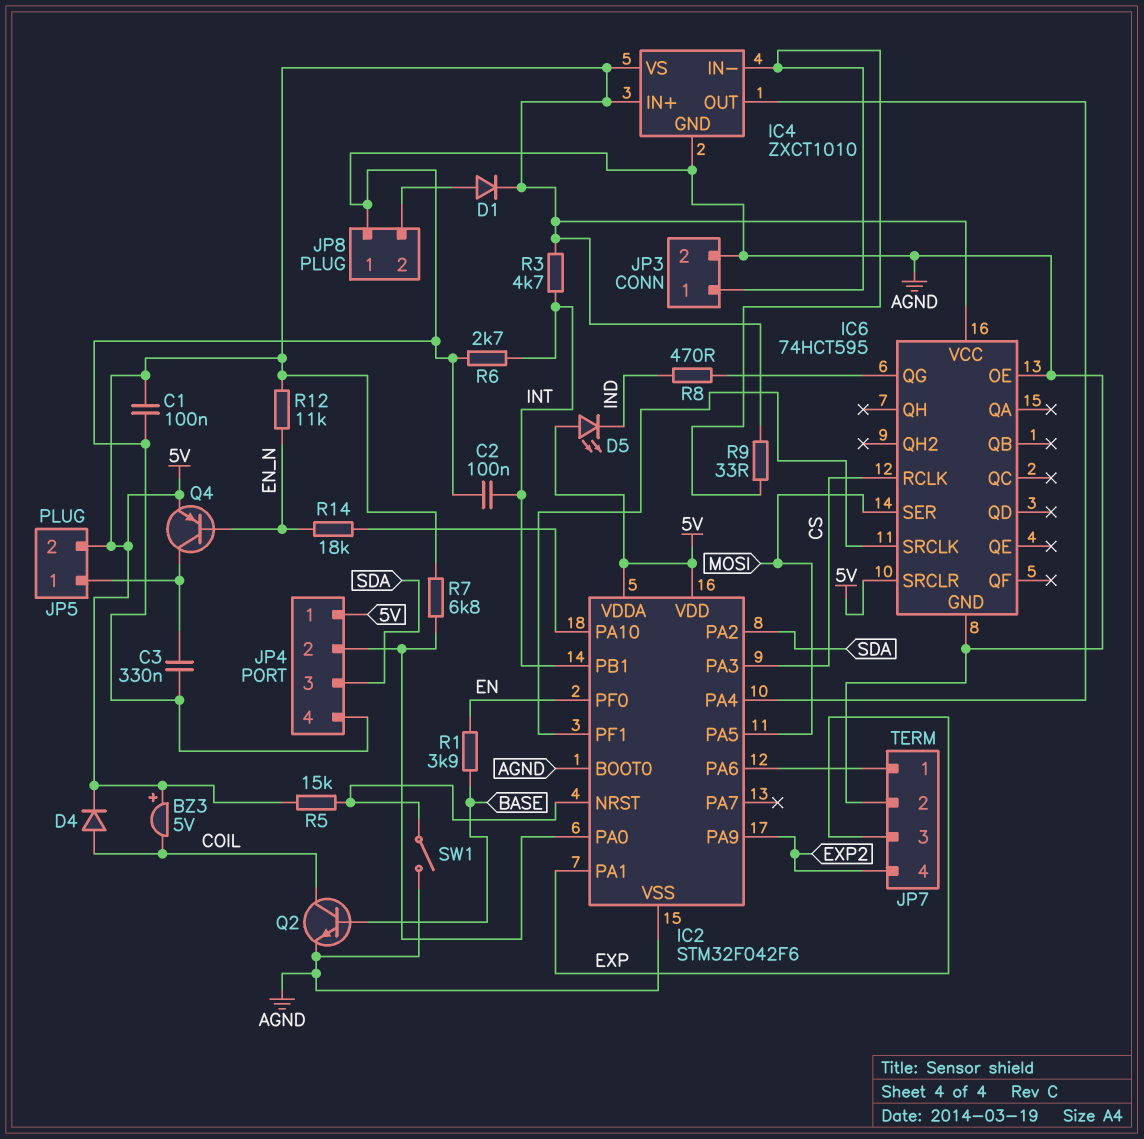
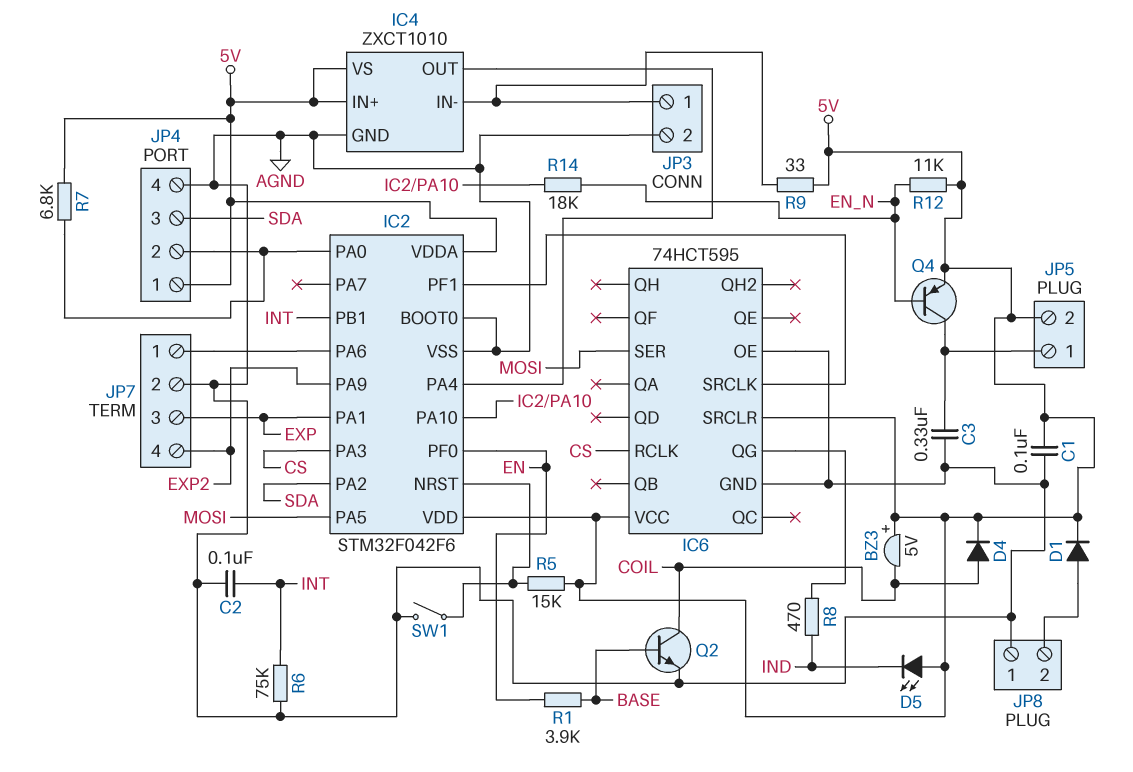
R3: 4.7k (5V, INT) -> none
R6: 2.7k (AGND, INT) -> 75k (AGND, INT)

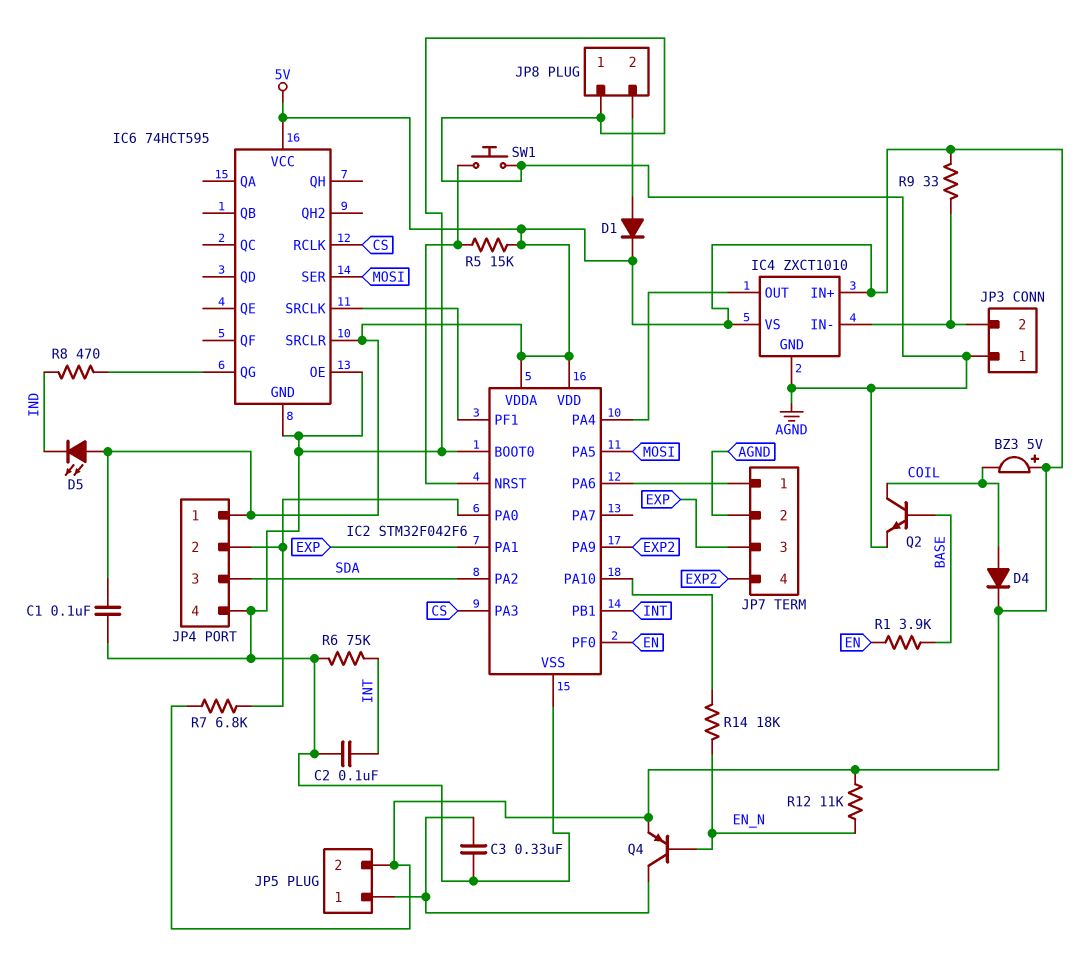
JP3 pin 1: IC4/IN- -> AGND
JP3 pin 2: AGND -> IC4/IN-
SW1: switch (AGND, IC2/NRST) -> button (AGND, IC2/NRST)

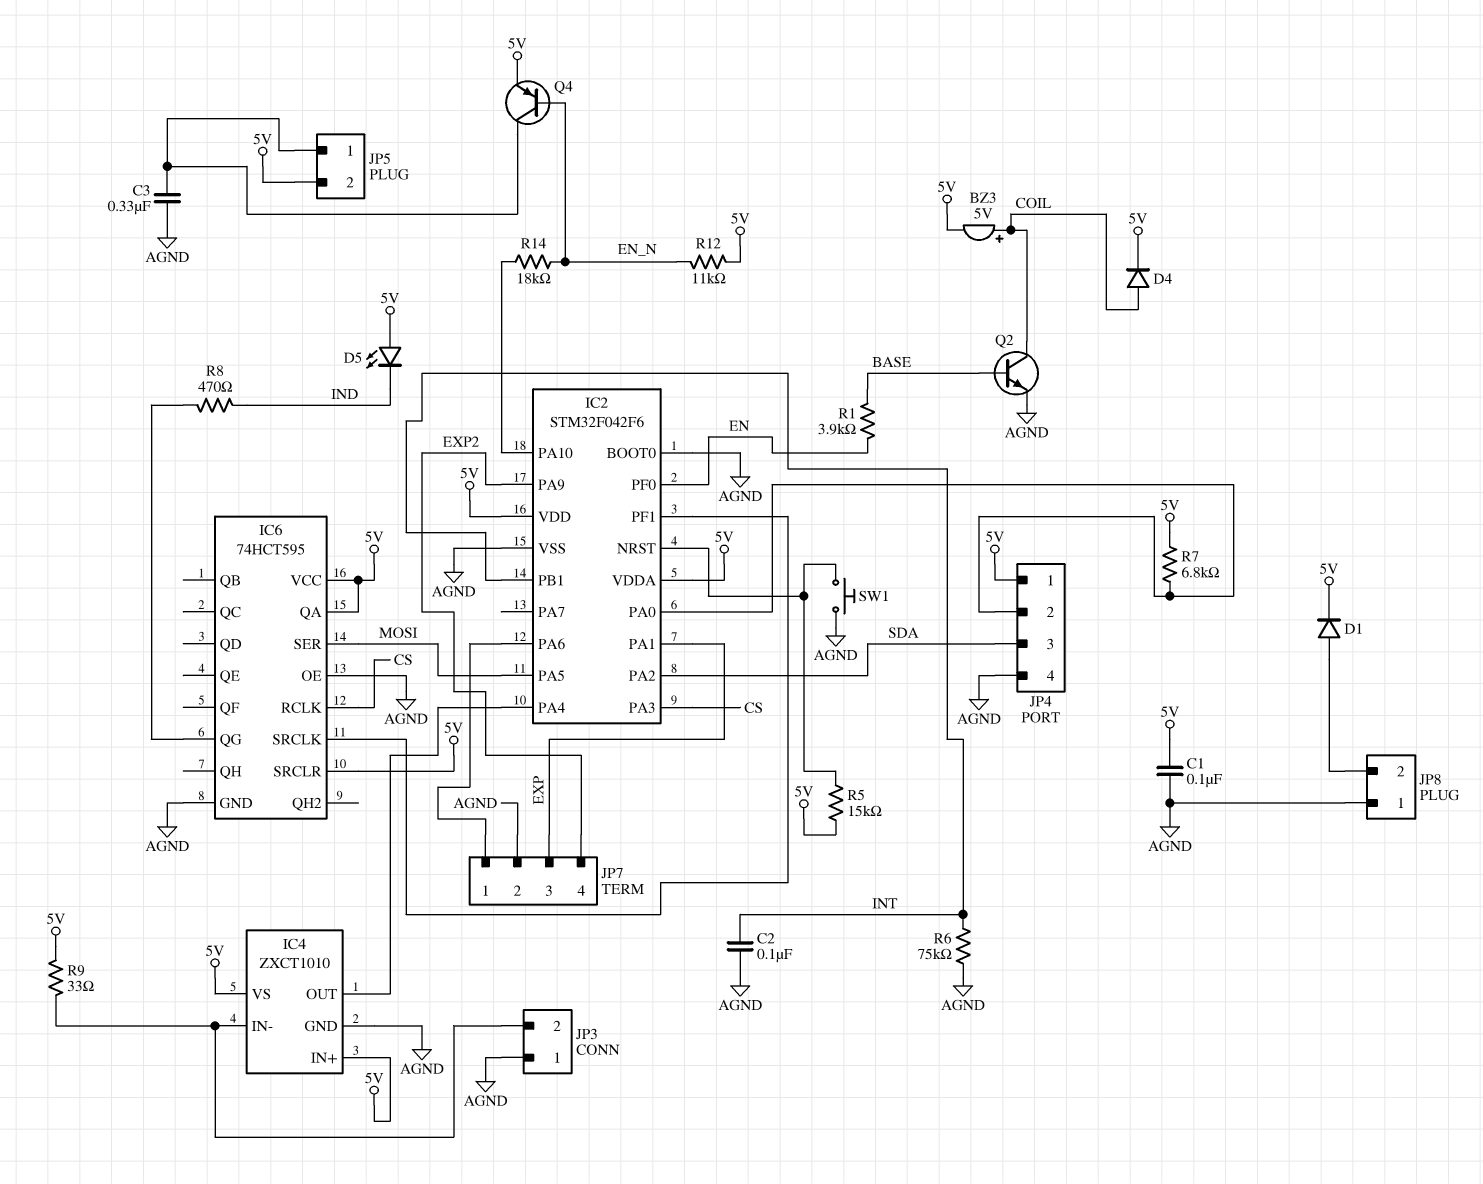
BZ3: buzzer 5V (plus 5V, minus COIL) -> buzzer 5V (plus COIL, minus 5V)
IC6 pin QA: none -> 5V

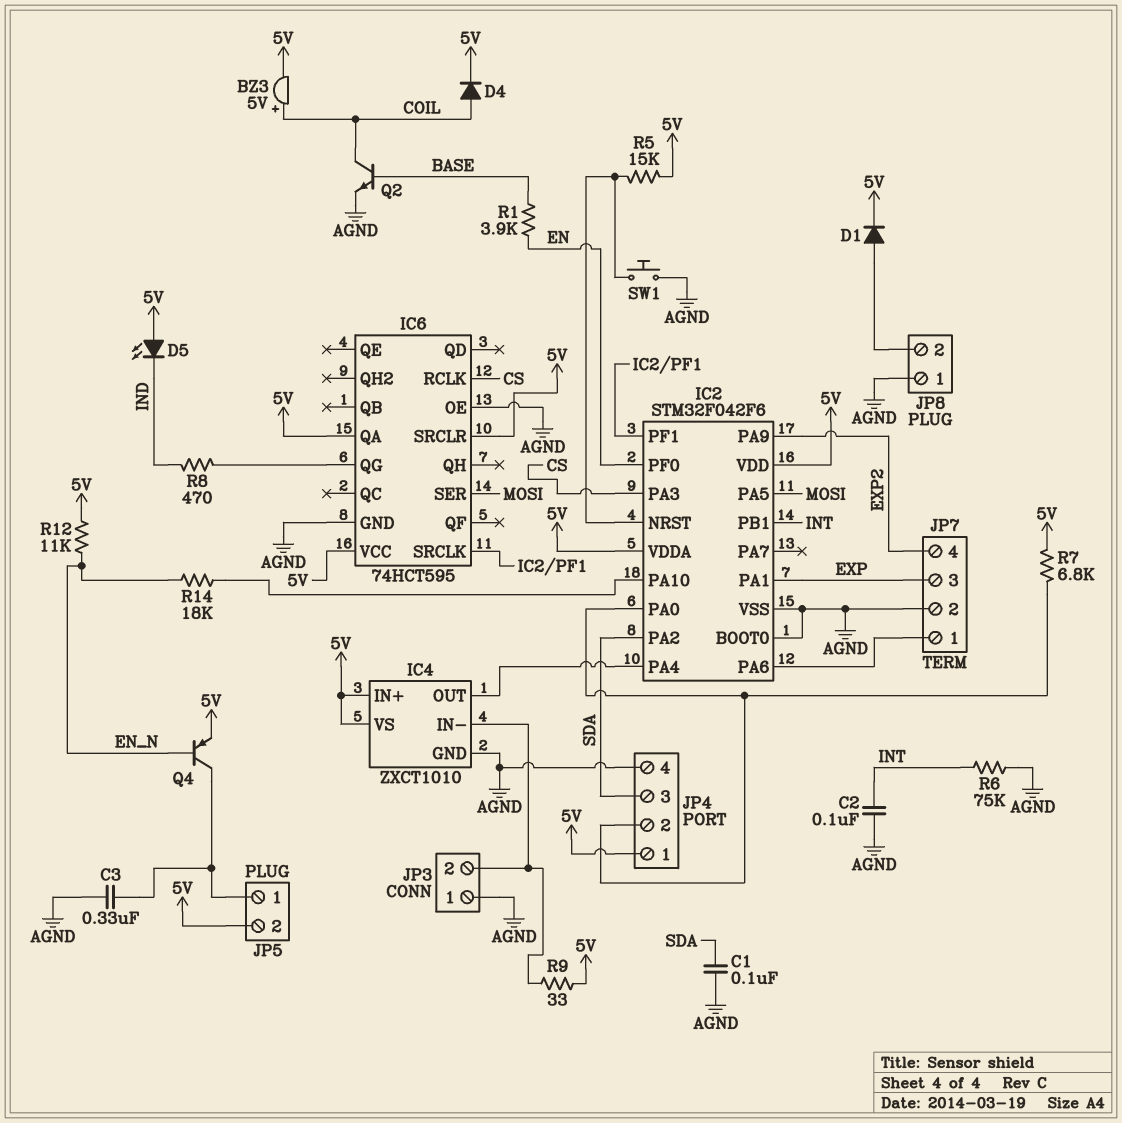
C1: 100nF (5V, AGND) -> 100nF (AGND, SDA)

